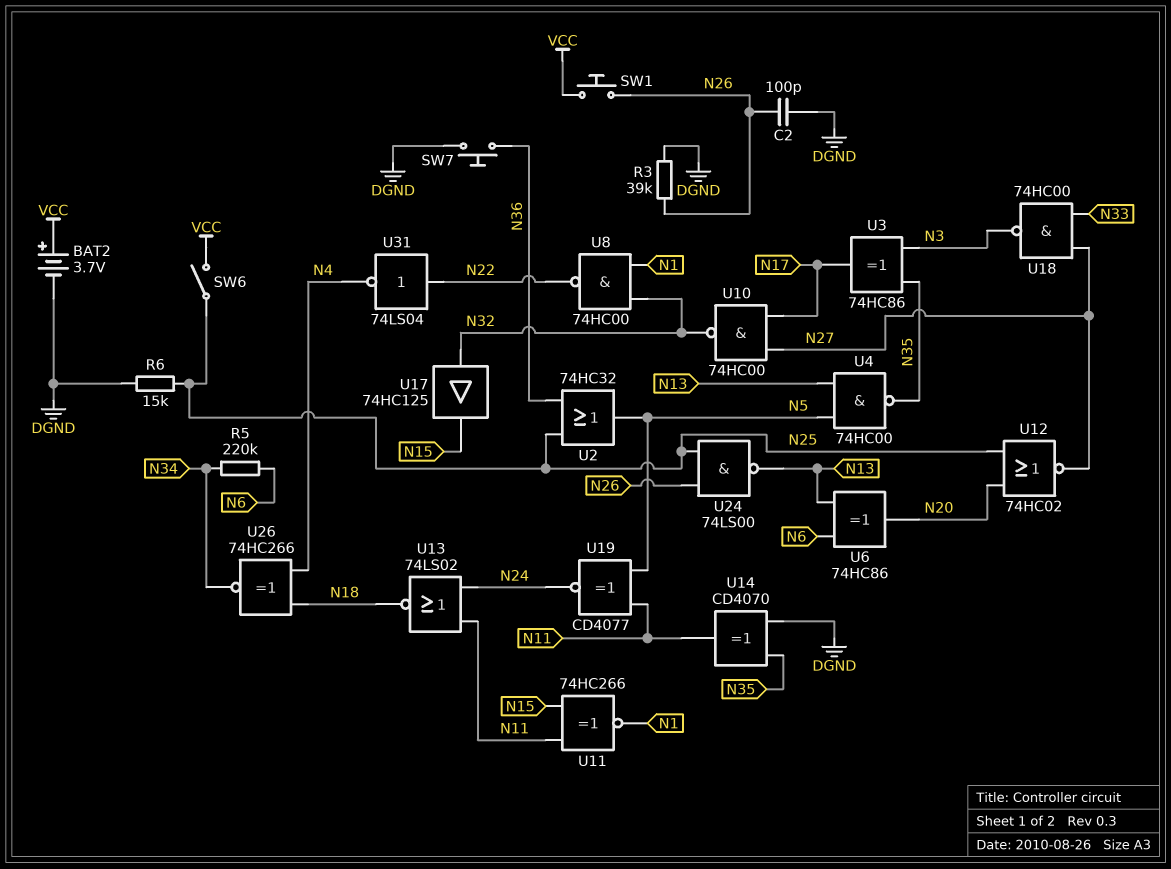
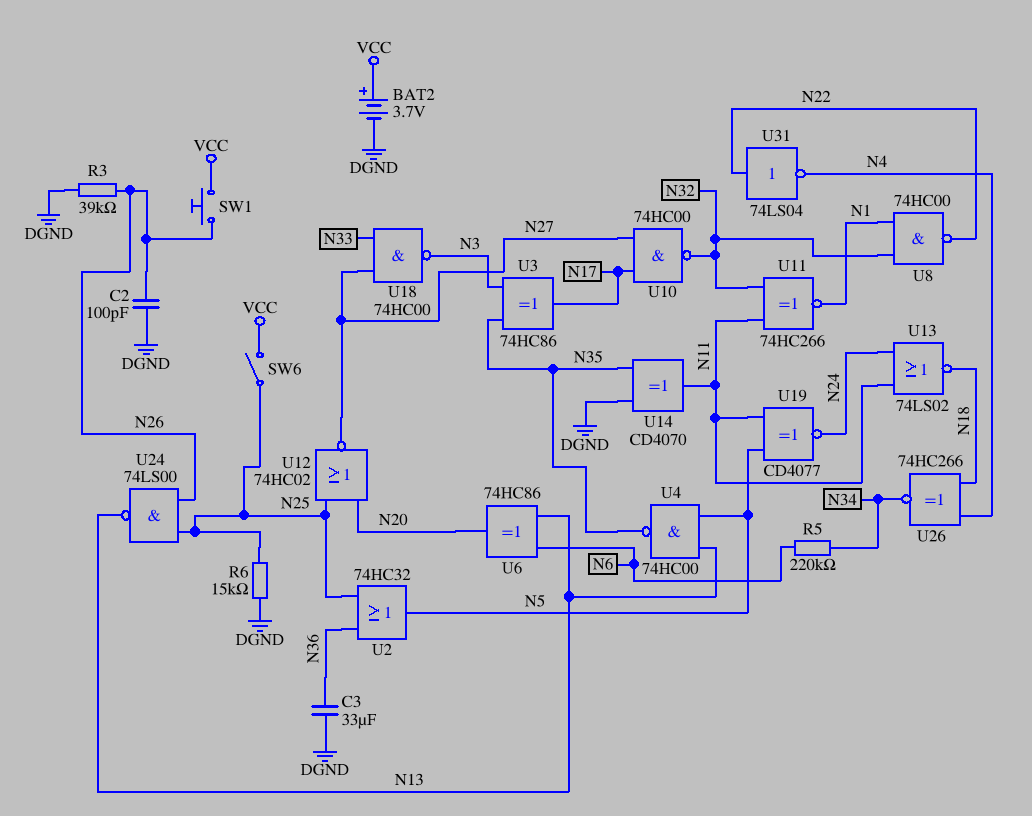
C3: none -> 33uF (DGND, N36)
SW7: button (DGND, N36) -> none
U11: XNOR 74HC266 (in N11, in N15, out N1) -> XNOR 74HC266 (in N11, in N32, out N1)
U17: buffer 74HC125 (in N32, out N15) -> none

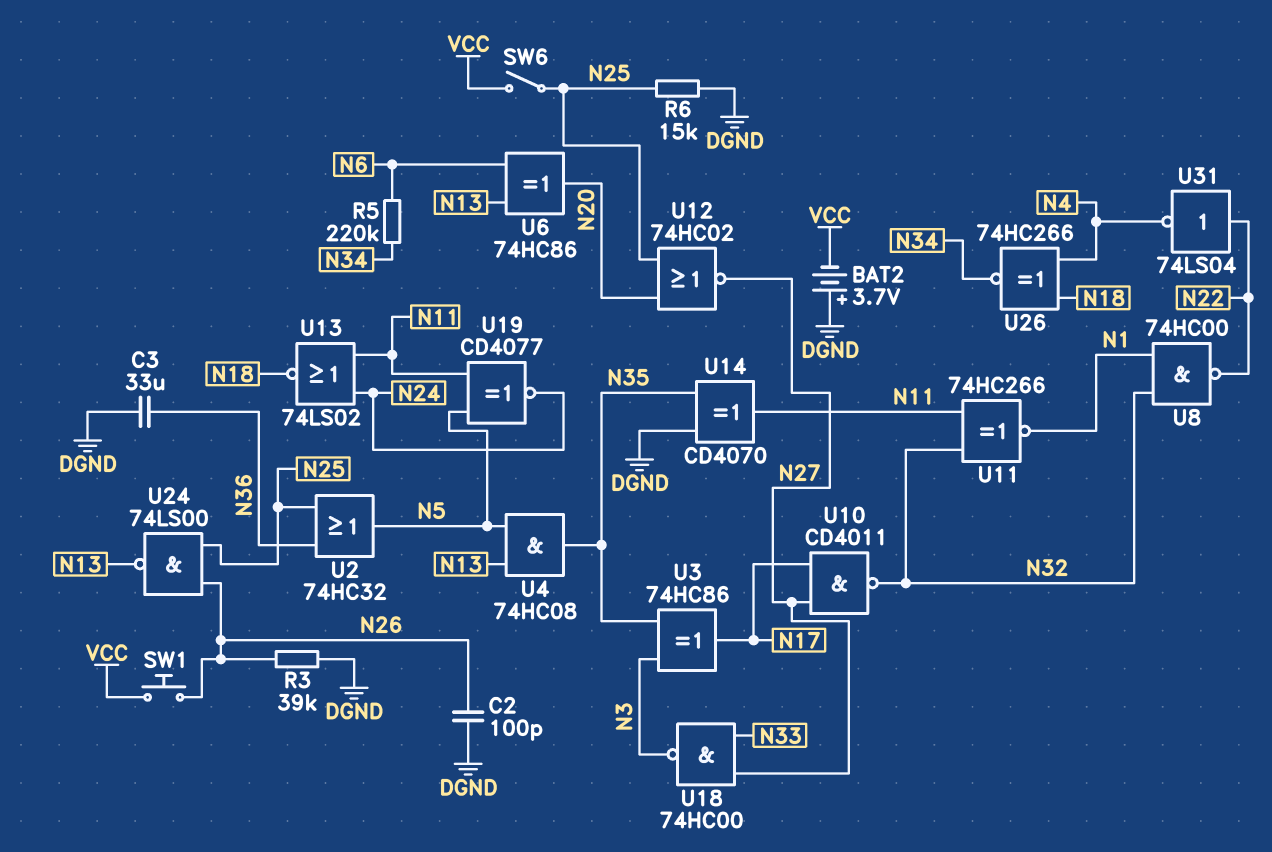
BAT2: 3.7V (plus VCC, minus DGND) -> 3.7V (plus DGND, minus VCC)
U4: NAND 74HC00 (in N5, in N13, out N35) -> AND 74HC08 (in N5, in N13, out N35)
U10: NAND 74HC00 (in N17, in N27, out N32) -> NAND CD4011 (in N17, in N27, out N32)

